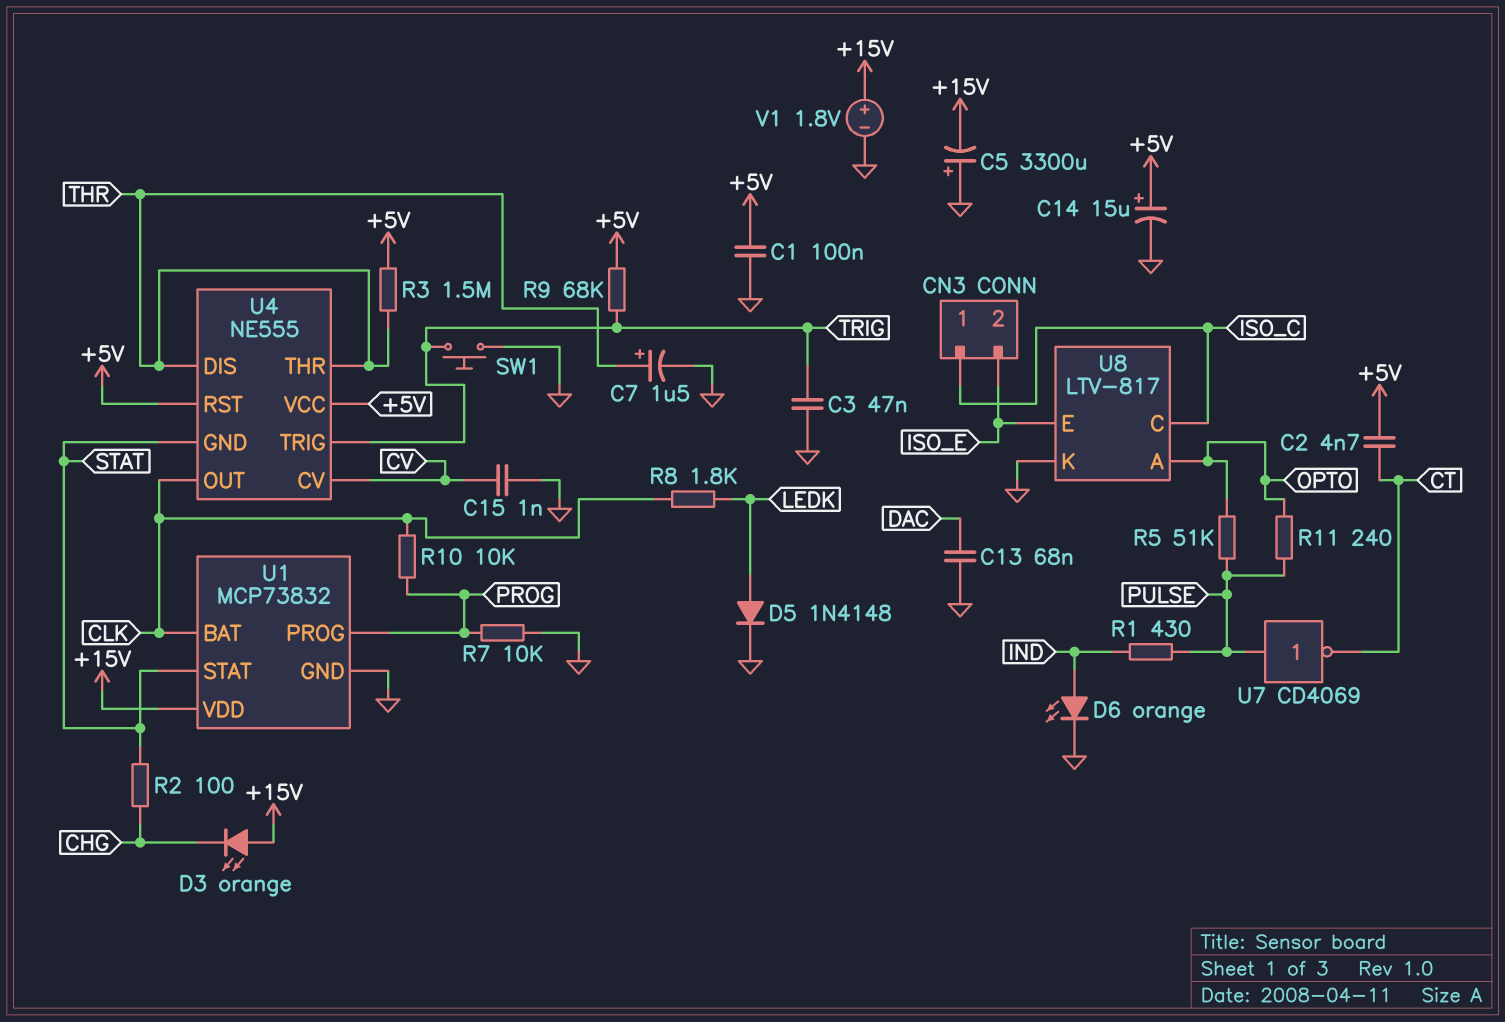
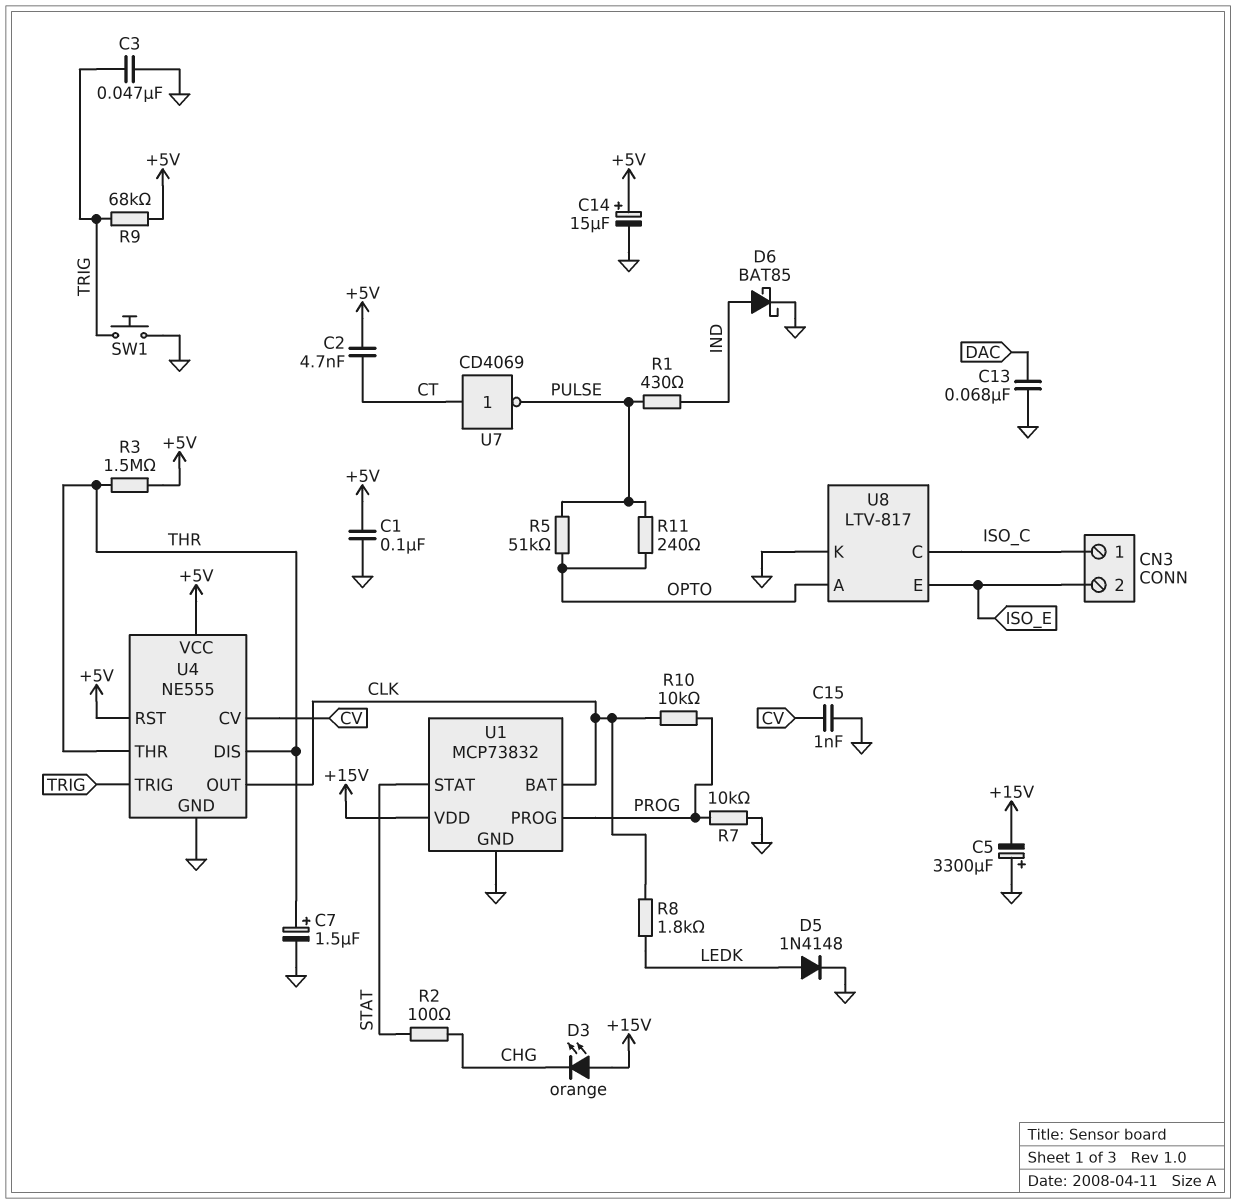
D6: LED orange (A IND, K GND) -> schottky BAT85 (A IND, K GND)
U4 pin GND: STAT -> GND
U7: NOT CD4069 (in PULSE, out CT) -> NOT CD4069 (in CT, out PULSE)
V1: 1.8V (plus +15V, minus GND) -> none

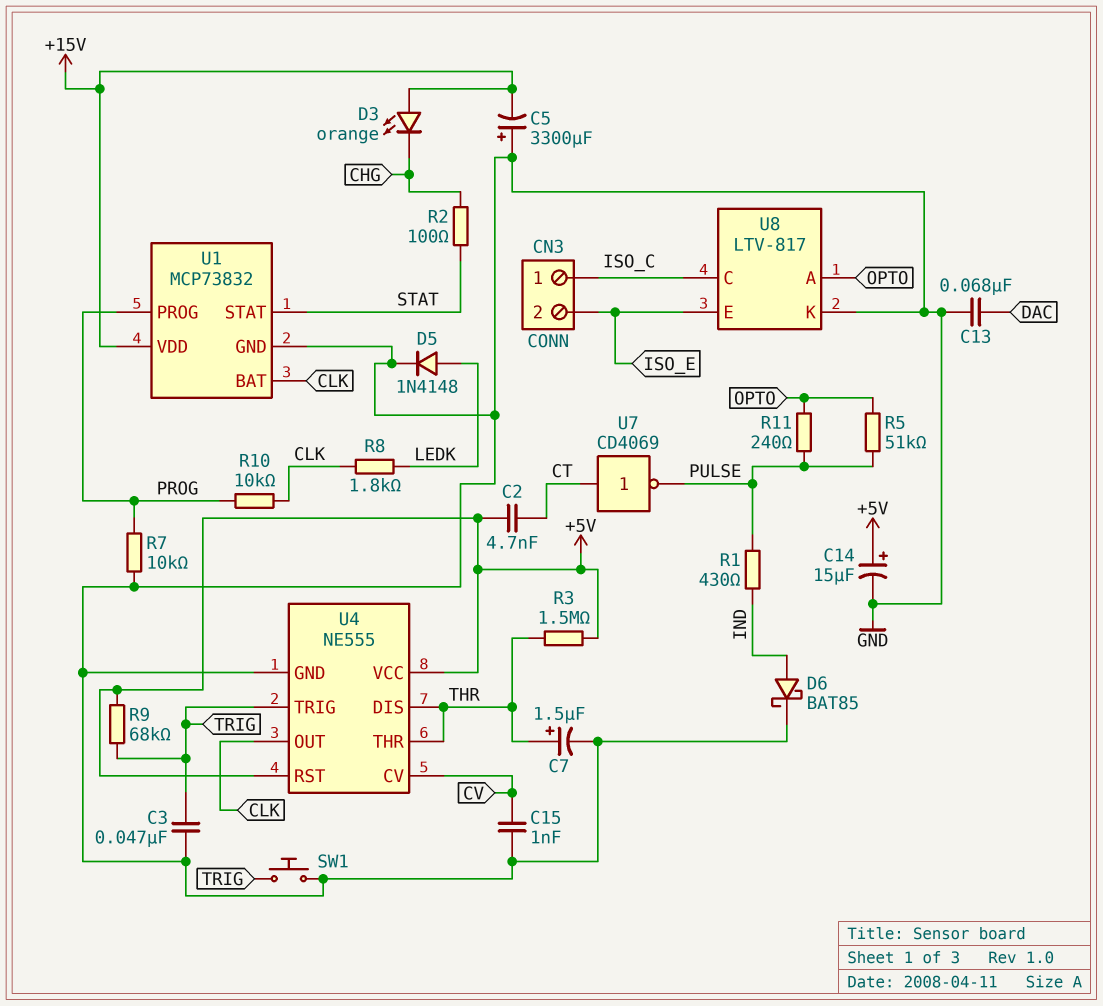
C1: 100nF (+5V, GND) -> none

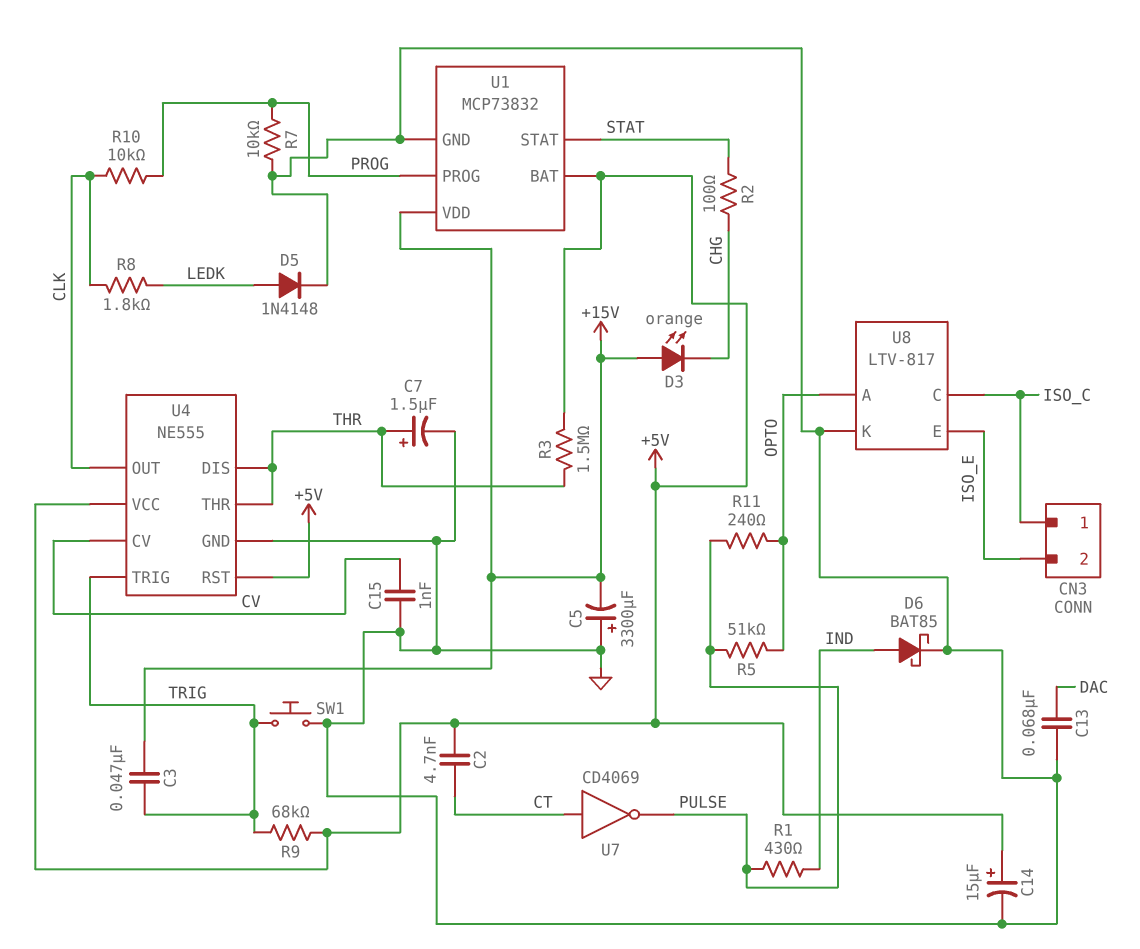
C3: 47nF (GND, TRIG) -> 47nF (+15V, TRIG)
U1 pin BAT: CLK -> +5V

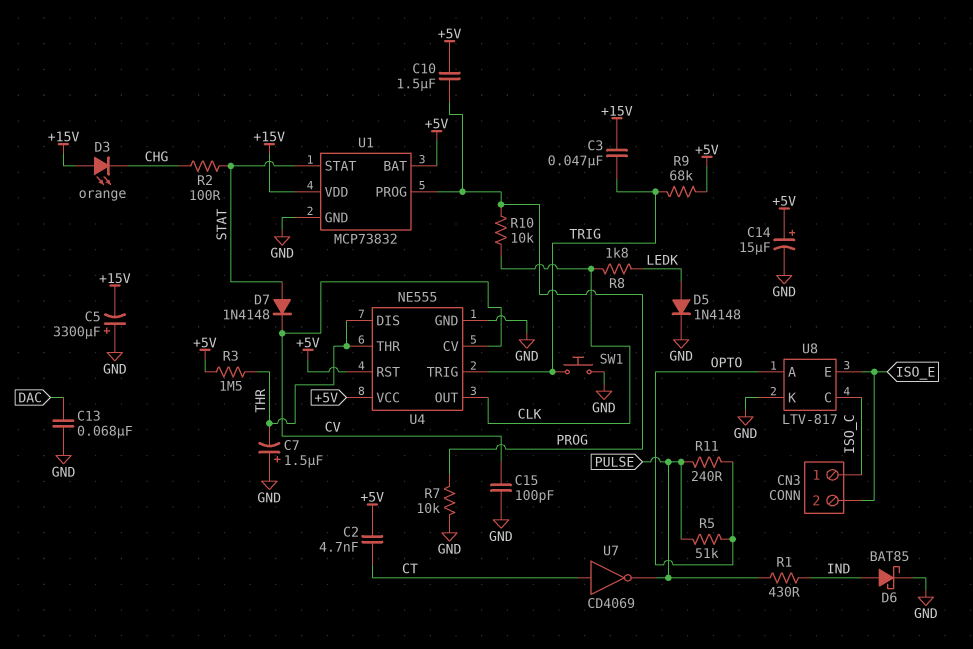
C7: 1.5uF (plus THR, minus GND) -> 1.5uF (plus GND, minus THR)
C10: none -> 1.5uF (+5V, PROG)
C15: 1nF (CV, GND) -> 100pF (CV, GND)
D7: none -> diode 1N4148 (A STAT, K CV)

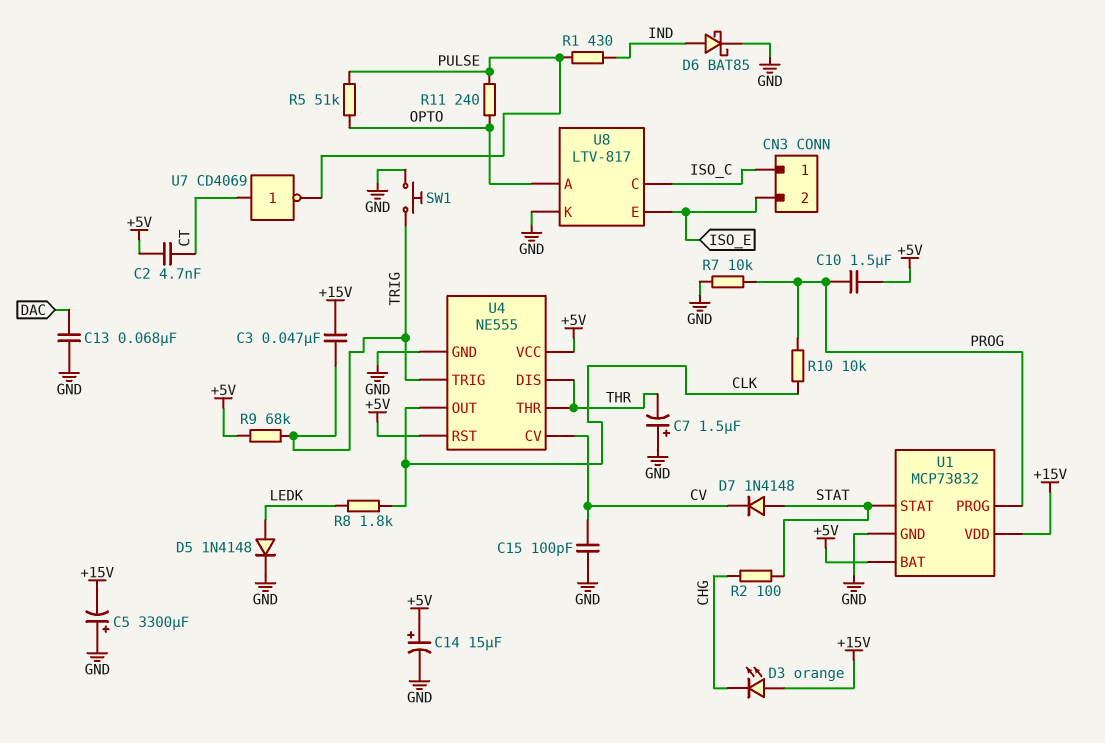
R3: 1.5M (+5V, THR) -> none

